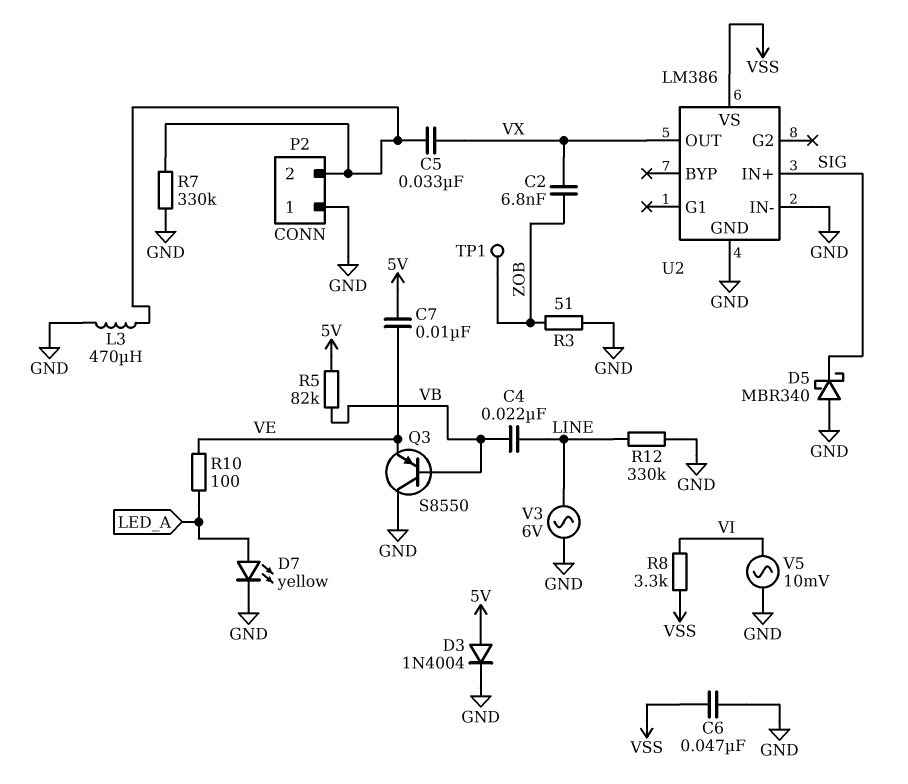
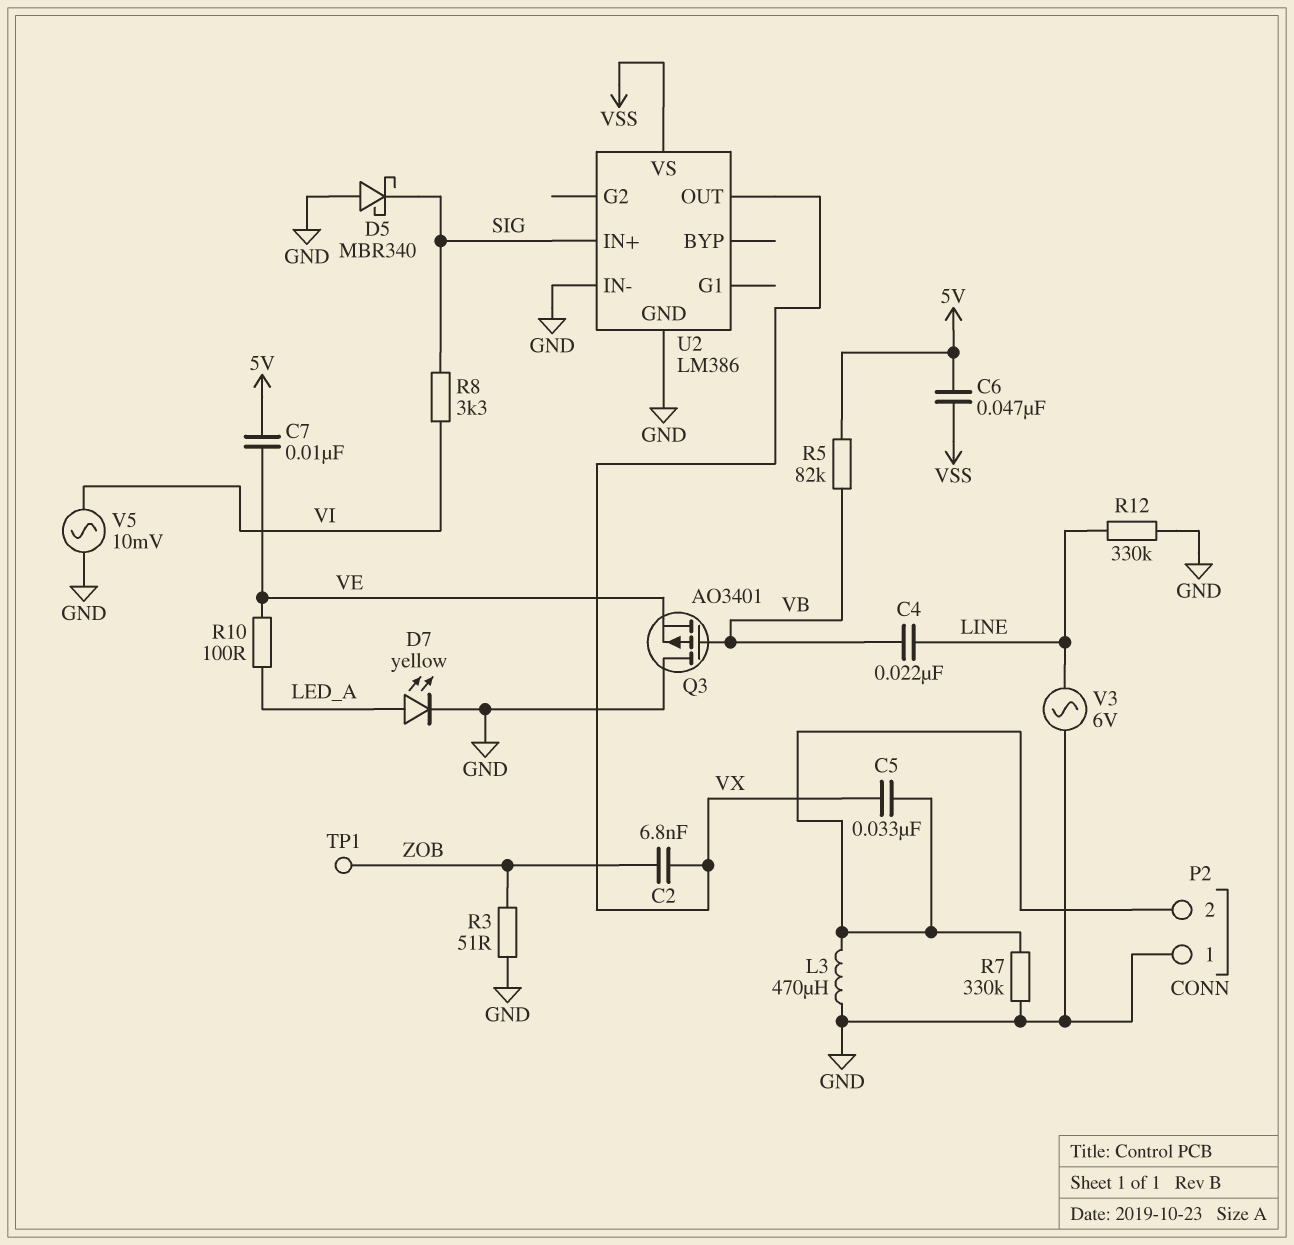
C6: 47nF (GND, VSS) -> 47nF (5V, VSS)
D3: diode 1N4004 (A 5V, K GND) -> none
Q3: PNP S8550 (B VB, C GND, E VE) -> PMOS AO3401 (G VB, D GND, S VE)
R8: 3.3k (VI, VSS) -> 3.3k (SIG, VI)

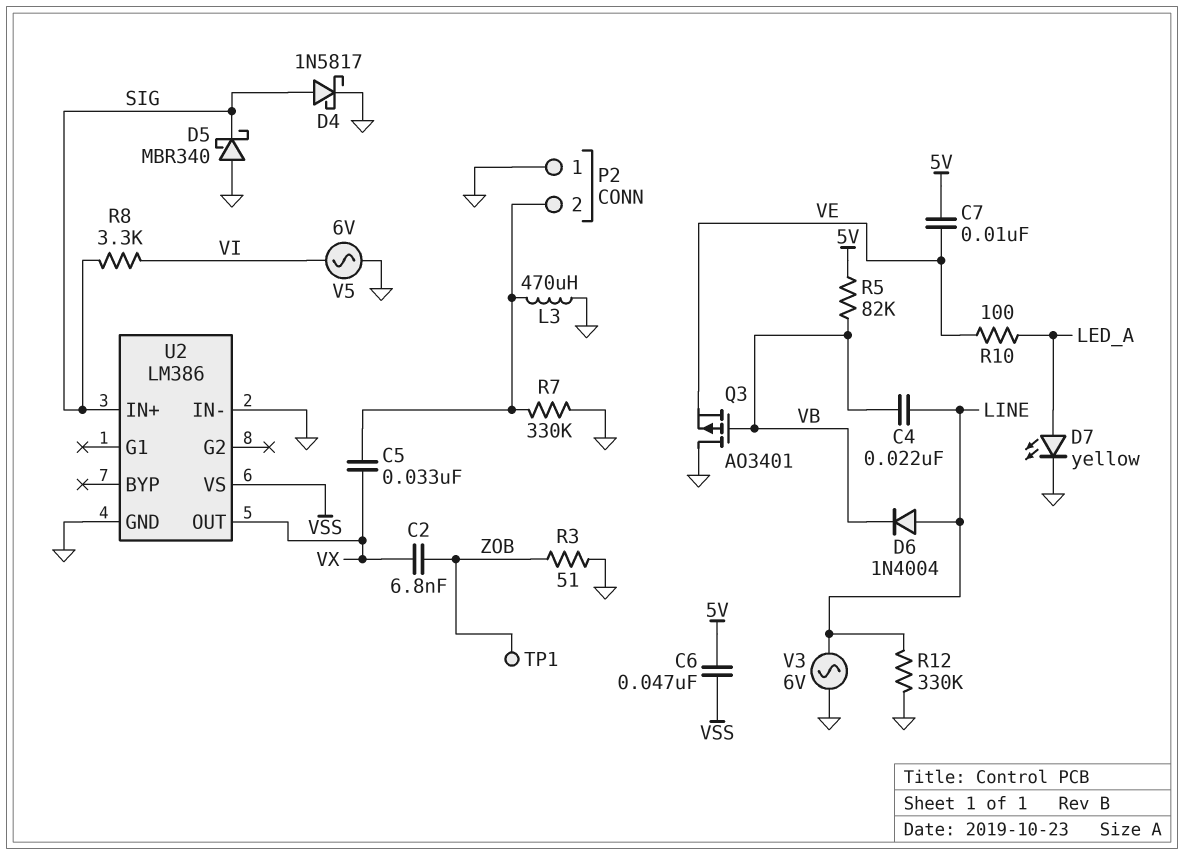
D4: none -> schottky 1N5817 (A SIG, K GND)
D6: none -> diode 1N4004 (A LINE, K VB)
V5: AC 10mV (GND, VI) -> AC 6V (GND, VI)

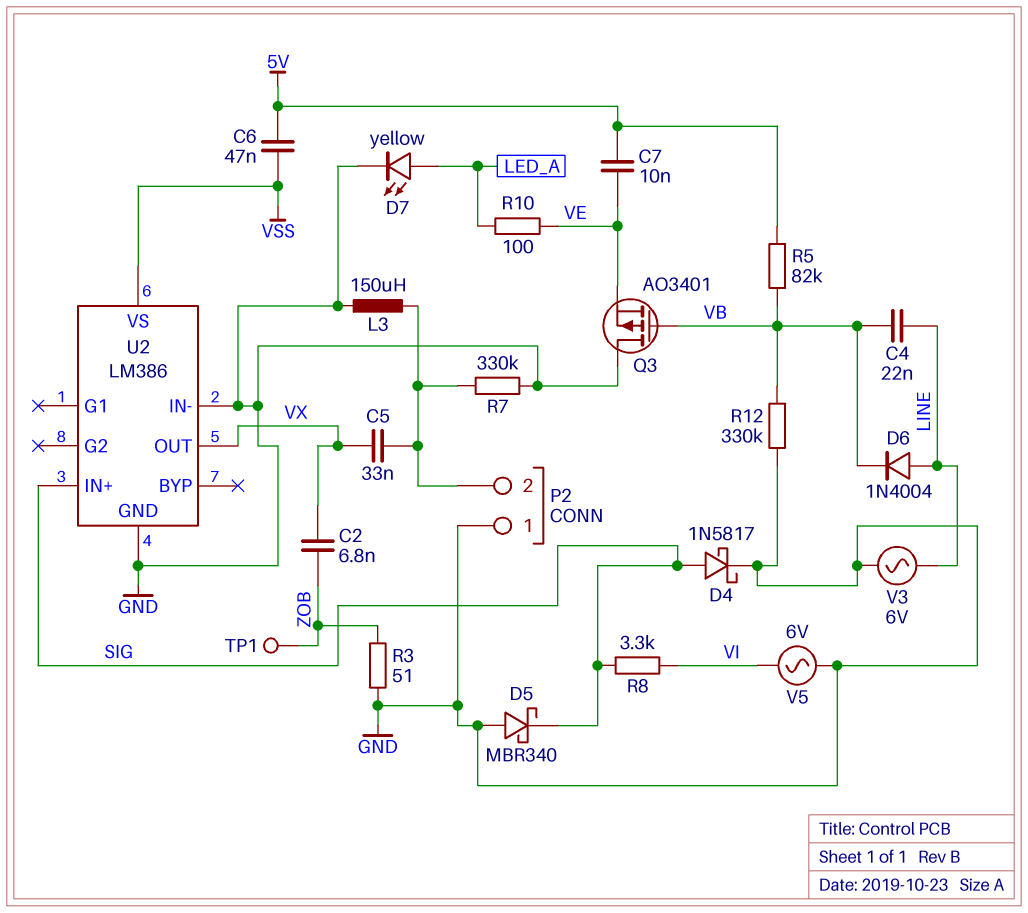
L3: 470uH (GND, P2/2) -> 150uH (GND, P2/2)
R12: 330k (GND, LINE) -> 330k (GND, VB)

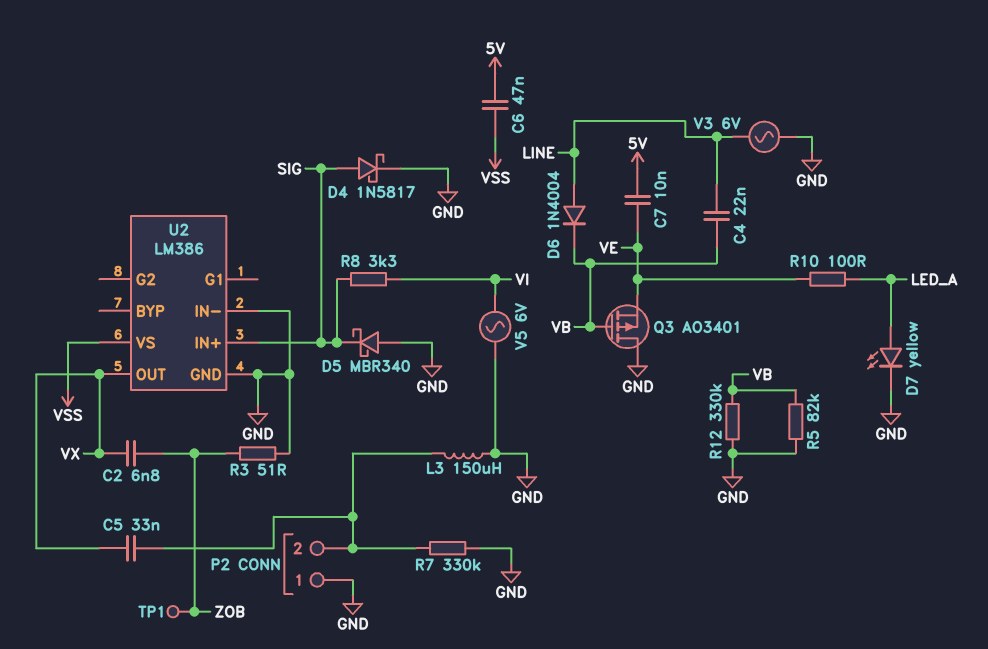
R5: 82k (5V, VB) -> 82k (GND, VB)

